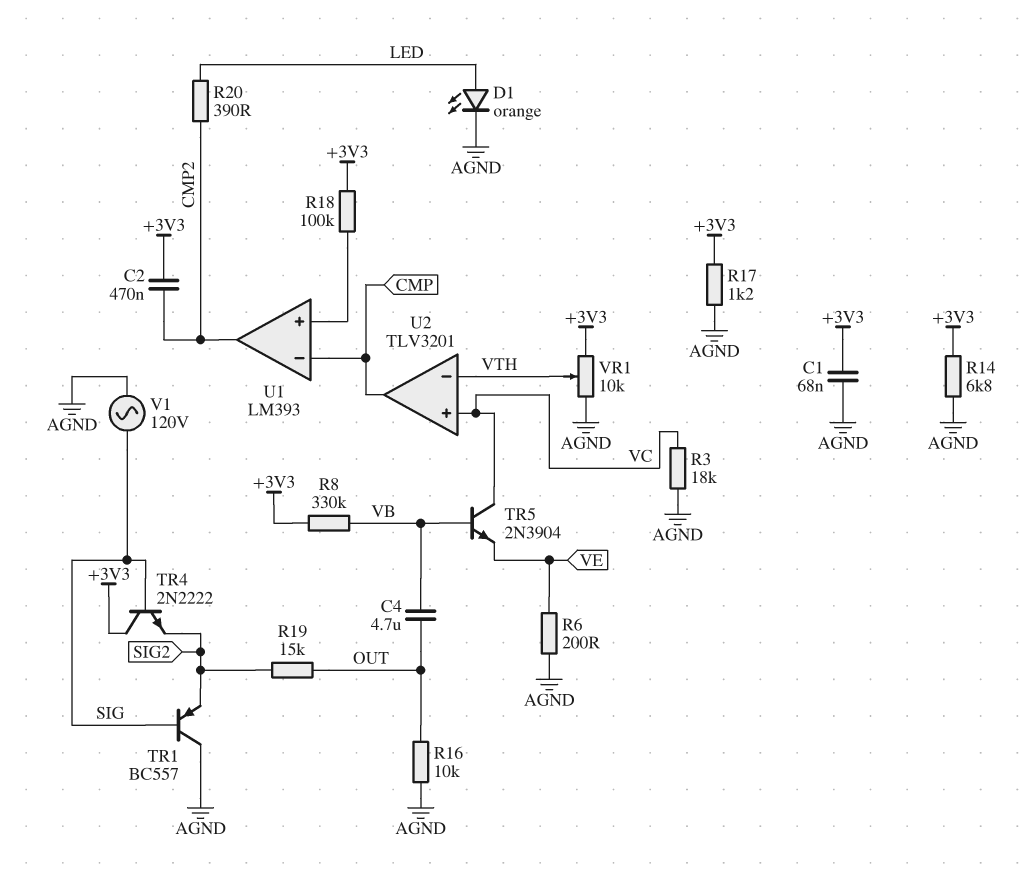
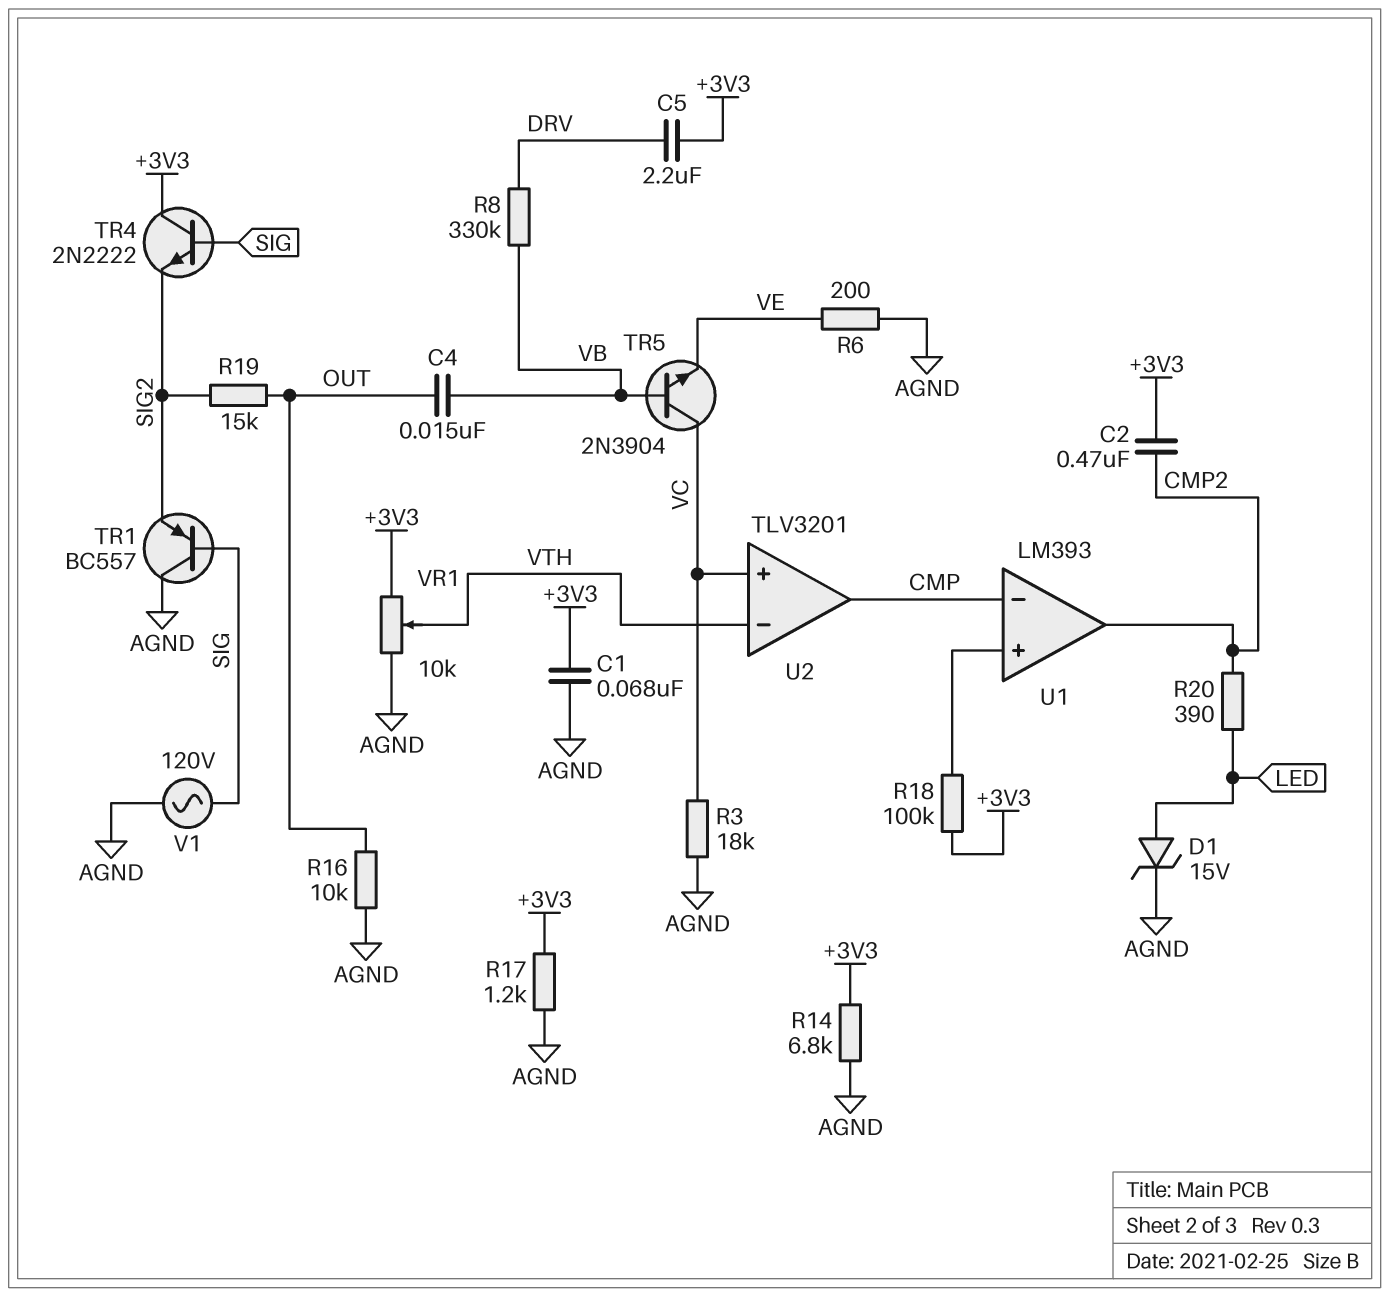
C4: 4.7uF (OUT, VB) -> 15nF (OUT, VB)
C5: none -> 2.2uF (+3V3, DRV)
D1: LED orange (A LED, K AGND) -> zener 15V (A LED, K AGND)
R8: 330k (+3V3, VB) -> 330k (DRV, VB)

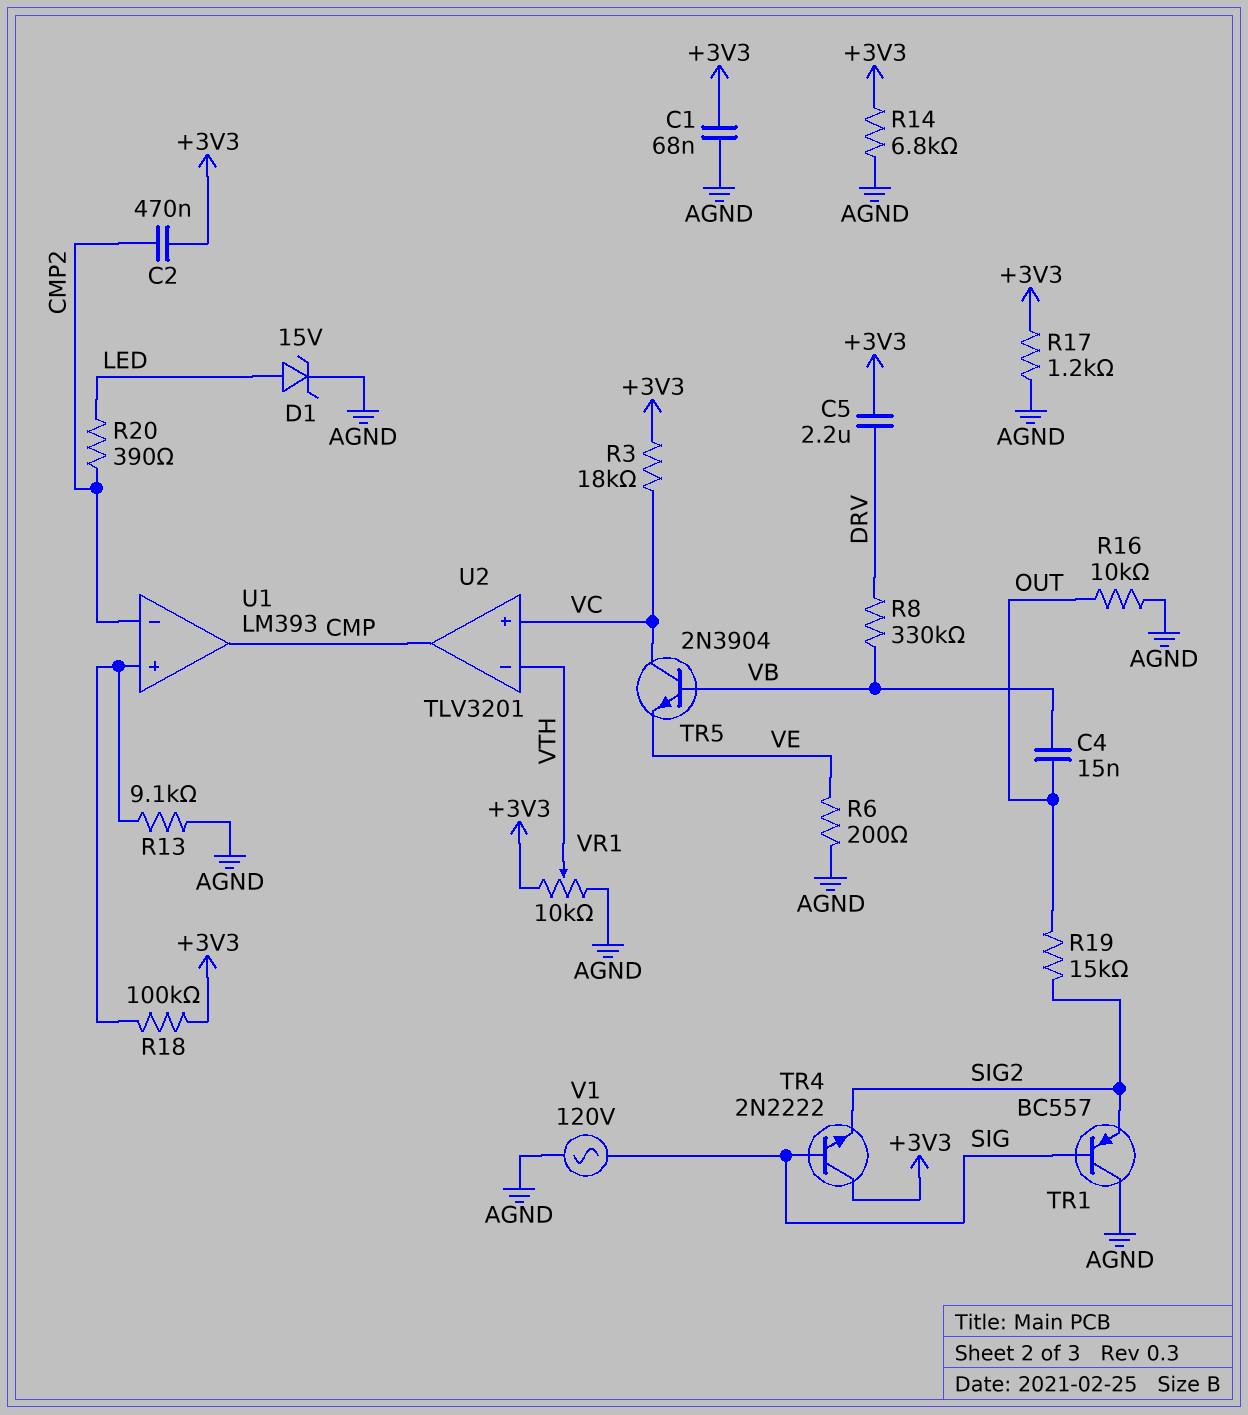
R3: 18k (AGND, VC) -> 18k (+3V3, VC)
R13: none -> 9.1k (AGND, U1/in+)
U1 pin in-: CMP -> CMP2
U1 pin out: CMP2 -> CMP

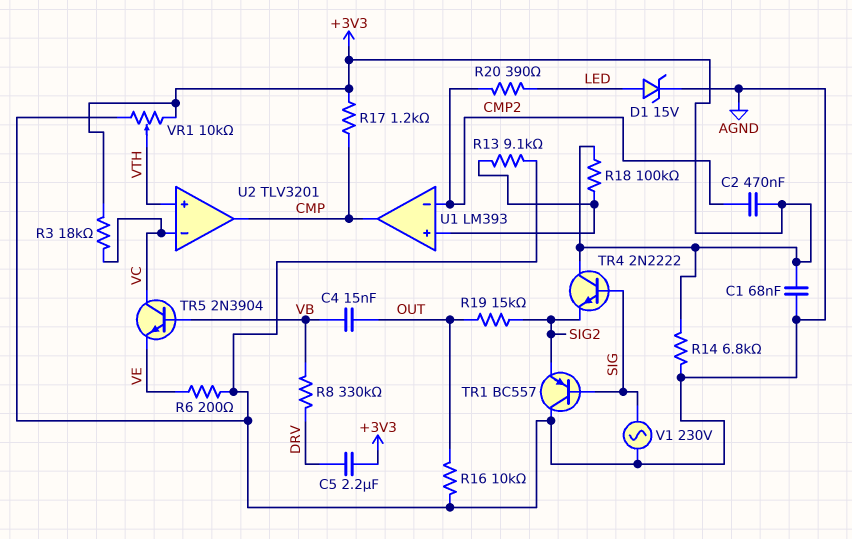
R17: 1.2k (+3V3, AGND) -> 1.2k (+3V3, CMP)
U2 pin in+: VC -> VTH
U2 pin in-: VTH -> VC
V1: AC 120V (AGND, SIG) -> AC 230V (AGND, SIG)

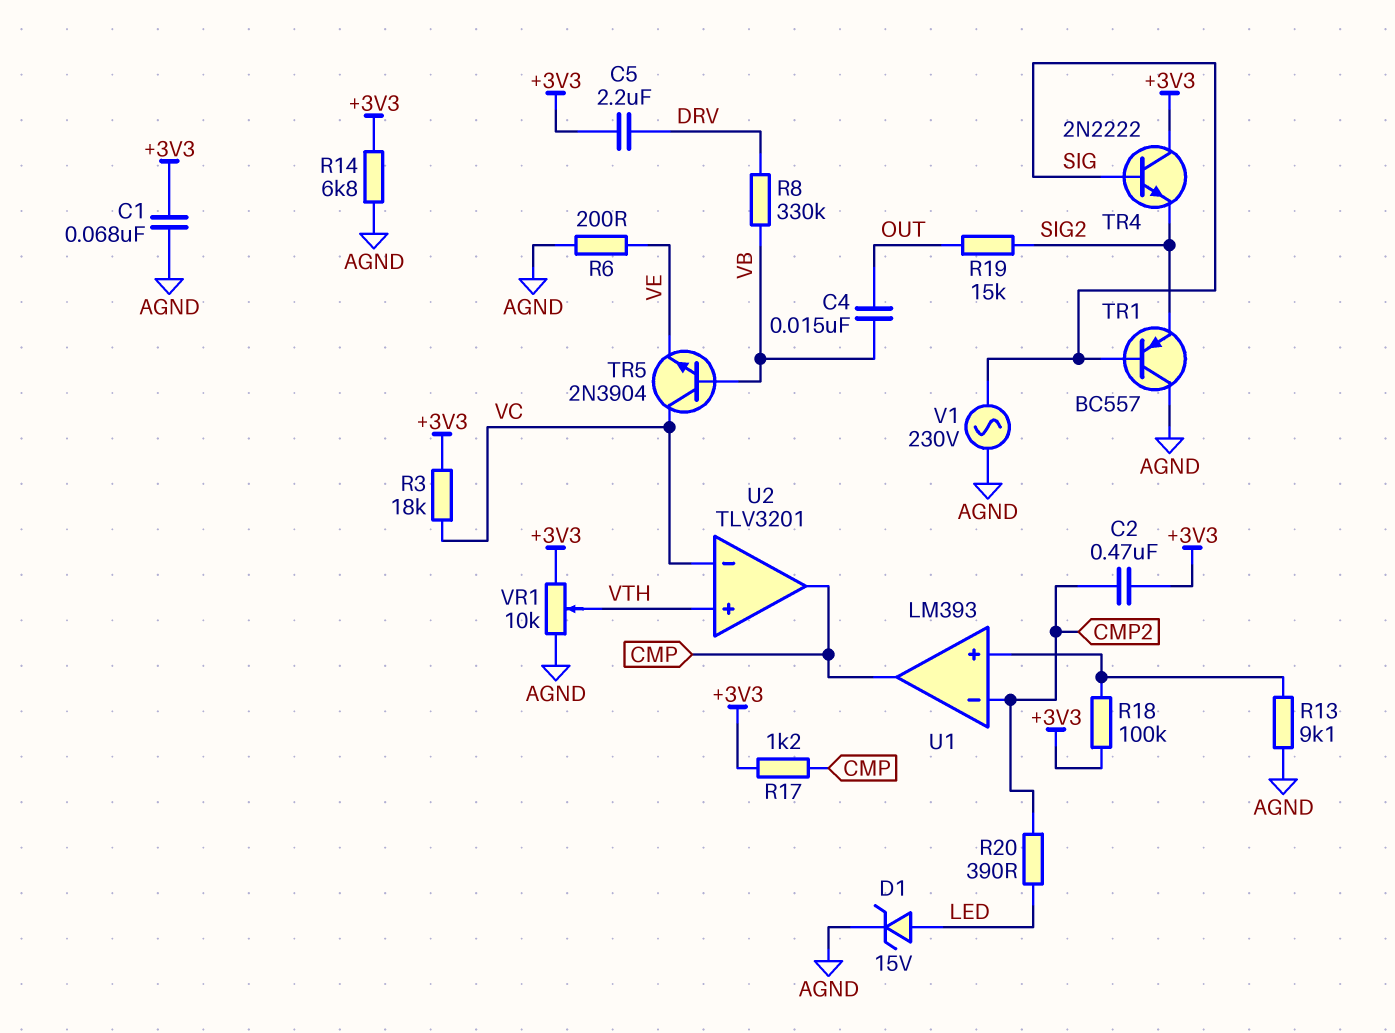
R16: 10k (AGND, OUT) -> none

